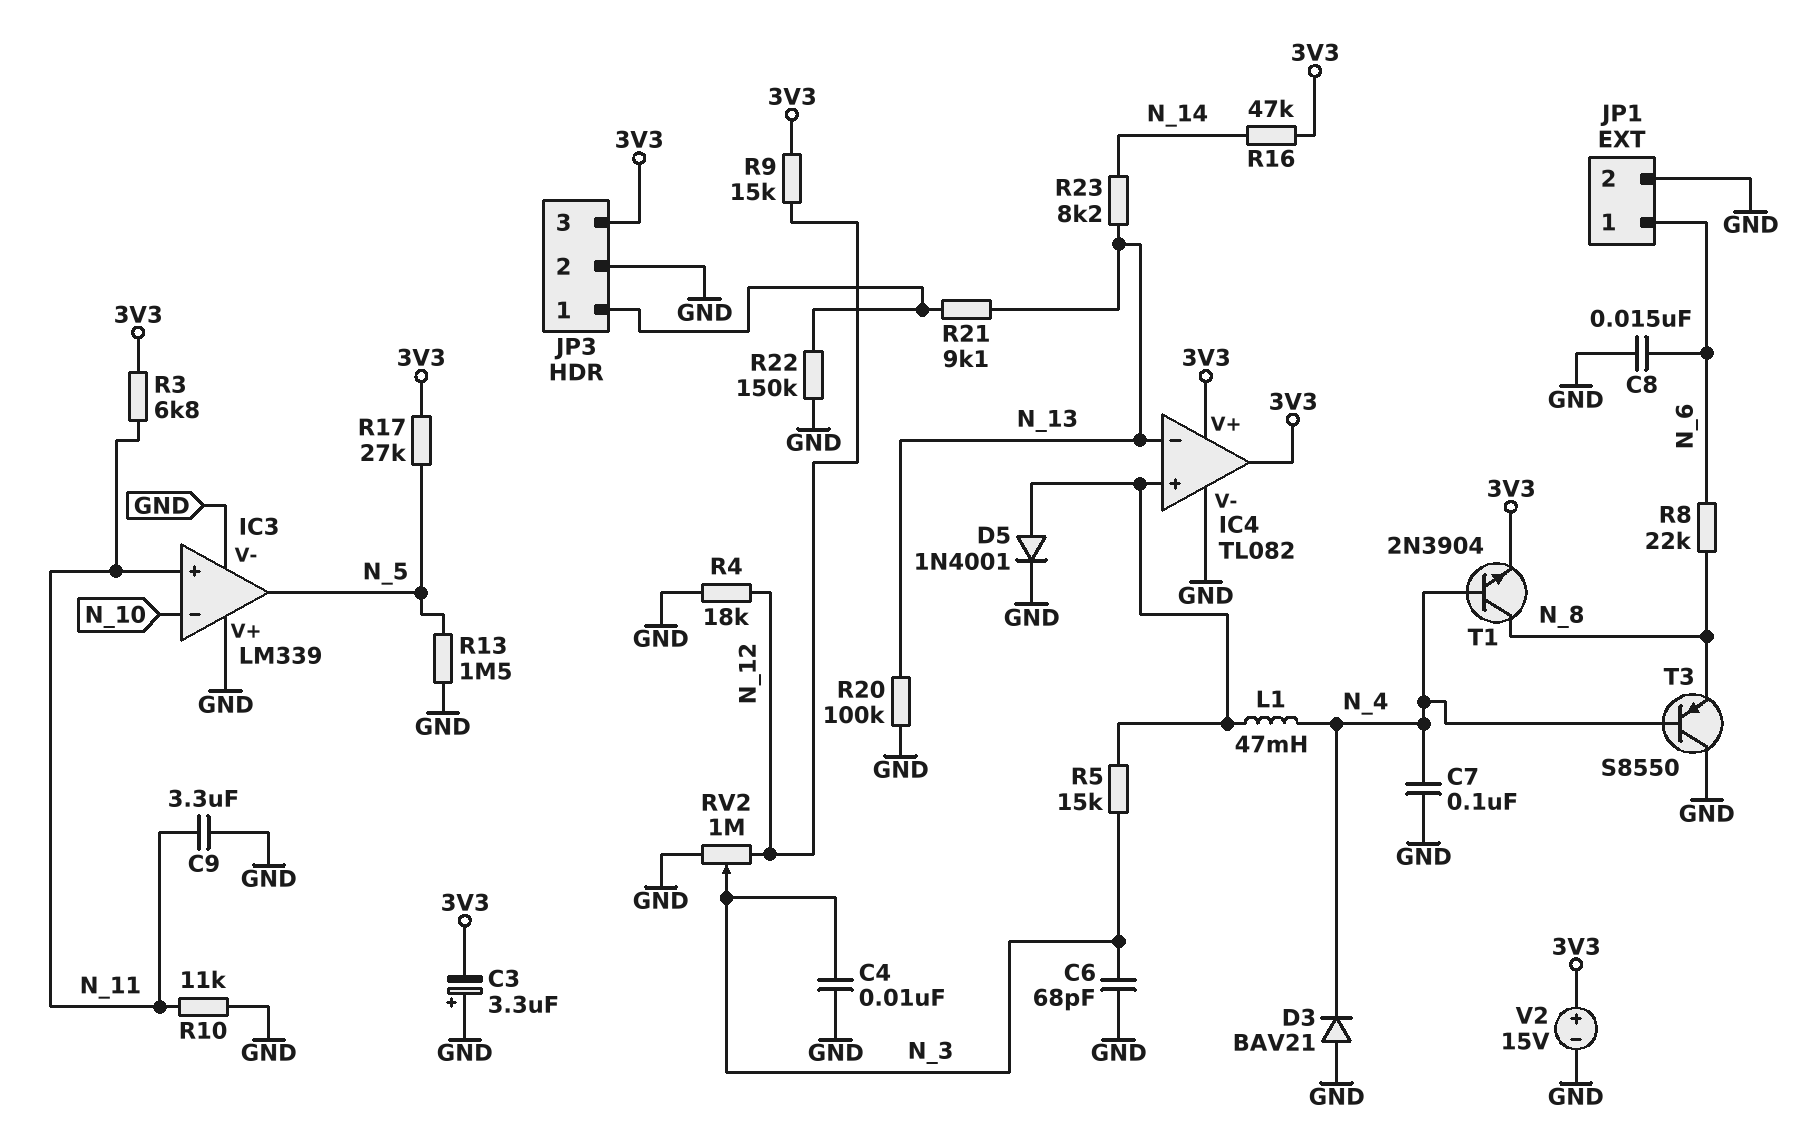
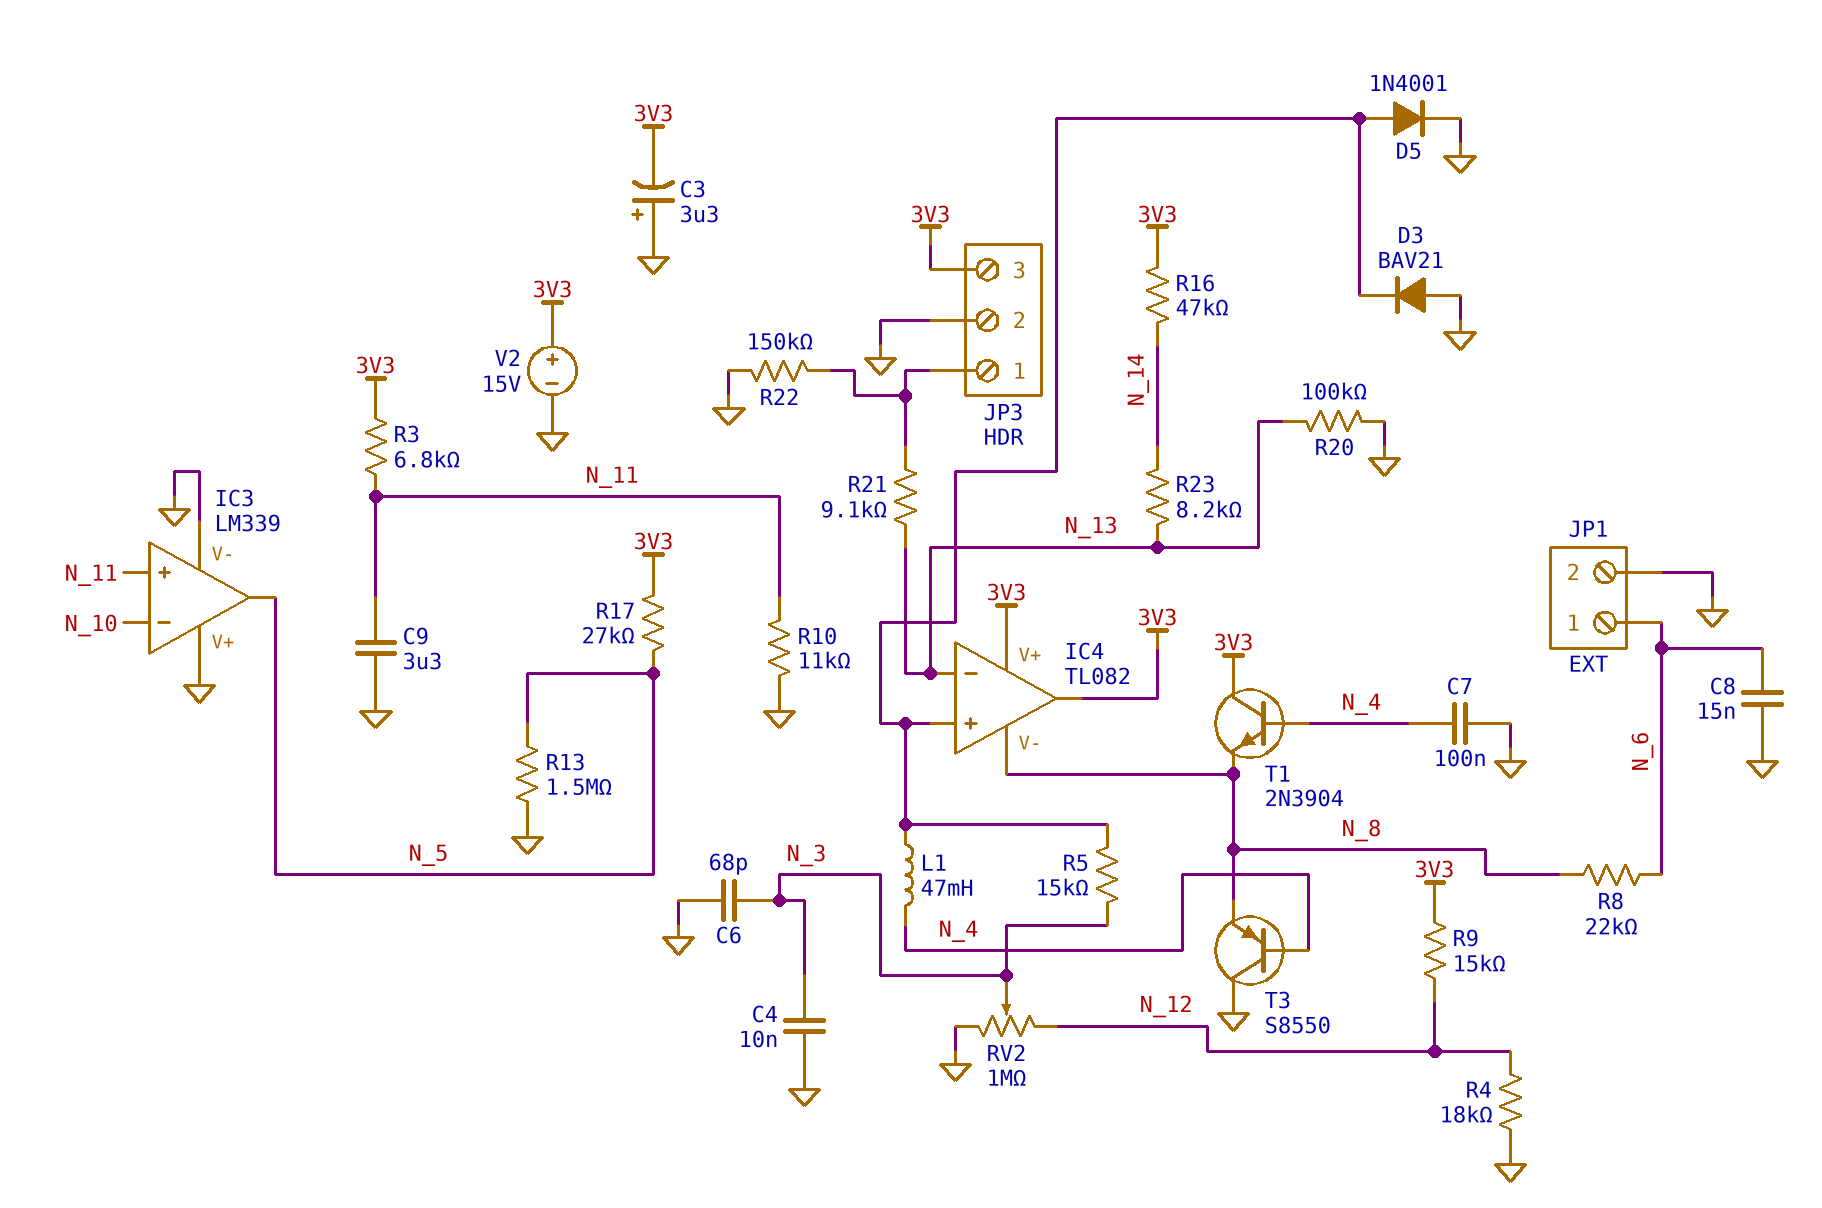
D3: diode BAV21 (A GND, K N_4) -> diode BAV21 (A GND, K IC4/in+)
IC4 pin V-: GND -> N_8
T1: NPN 2N3904 (B N_4, C N_8, E 3V3) -> NPN 2N3904 (B N_4, C 3V3, E N_8)

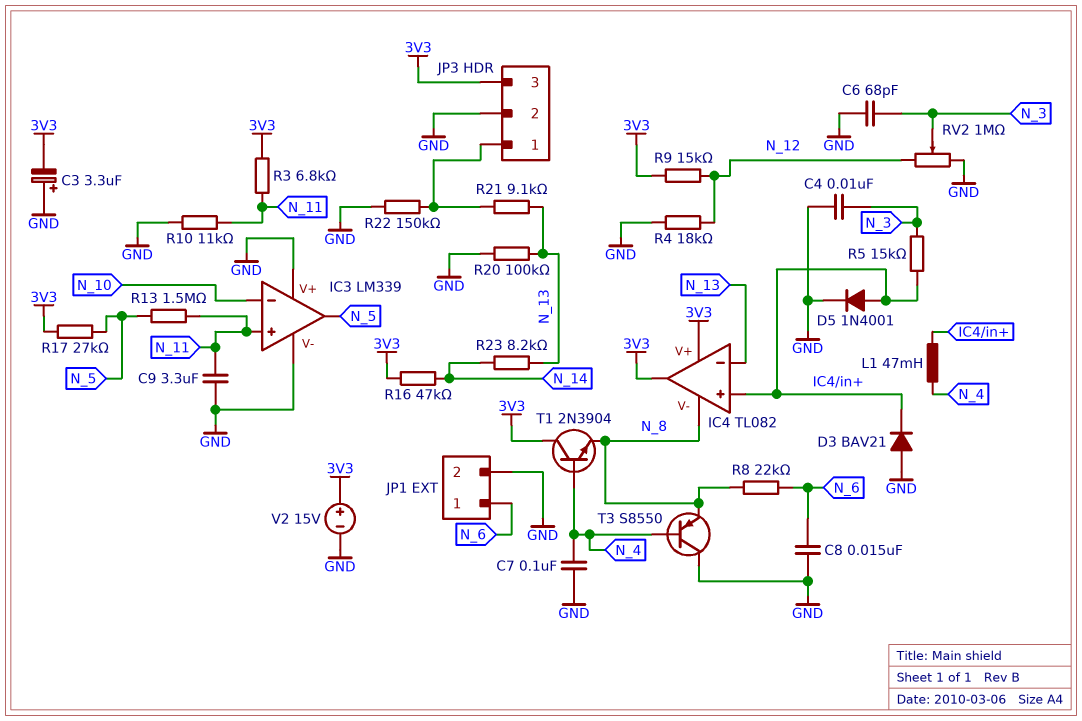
R13: 1.5M (GND, N_5) -> 1.5M (N_5, N_11)

